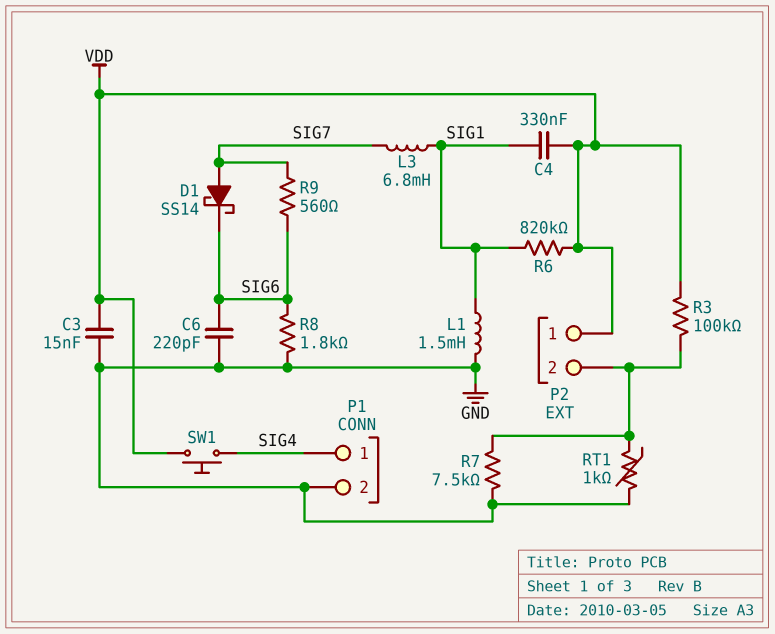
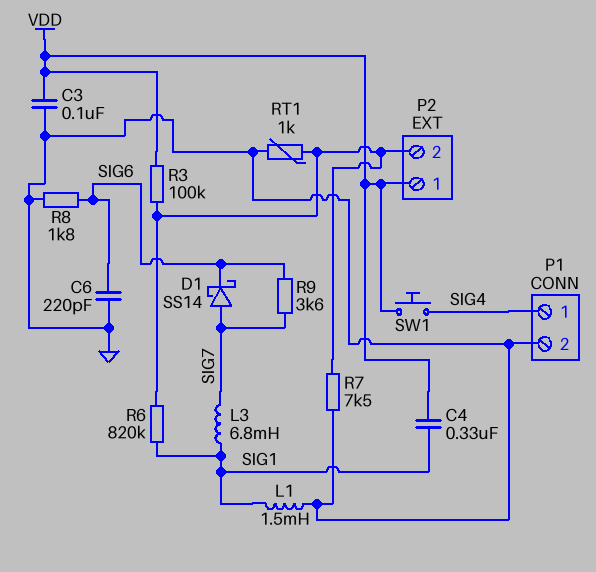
C3: 15nF (GND, VDD) -> 100nF (GND, VDD)
R6: 820k (SIG1, VDD) -> 820k (P2/2, SIG1)
R9: 560 (SIG6, SIG7) -> 3.6k (SIG6, SIG7)

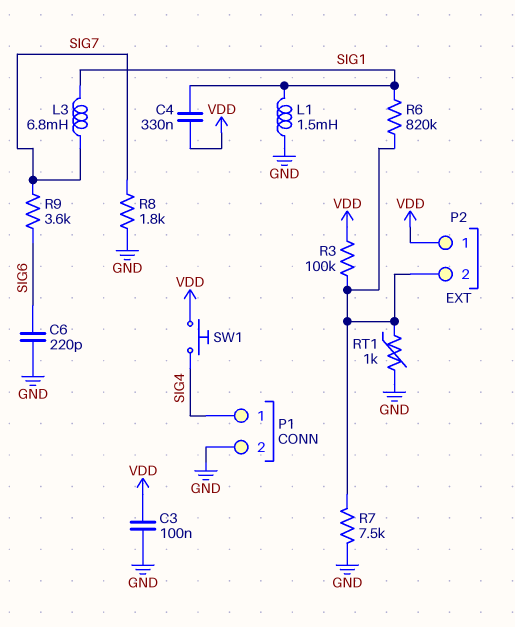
D1: schottky SS14 (A SIG7, K SIG6) -> none
R8: 1.8k (GND, SIG6) -> 1.8k (GND, SIG7)

